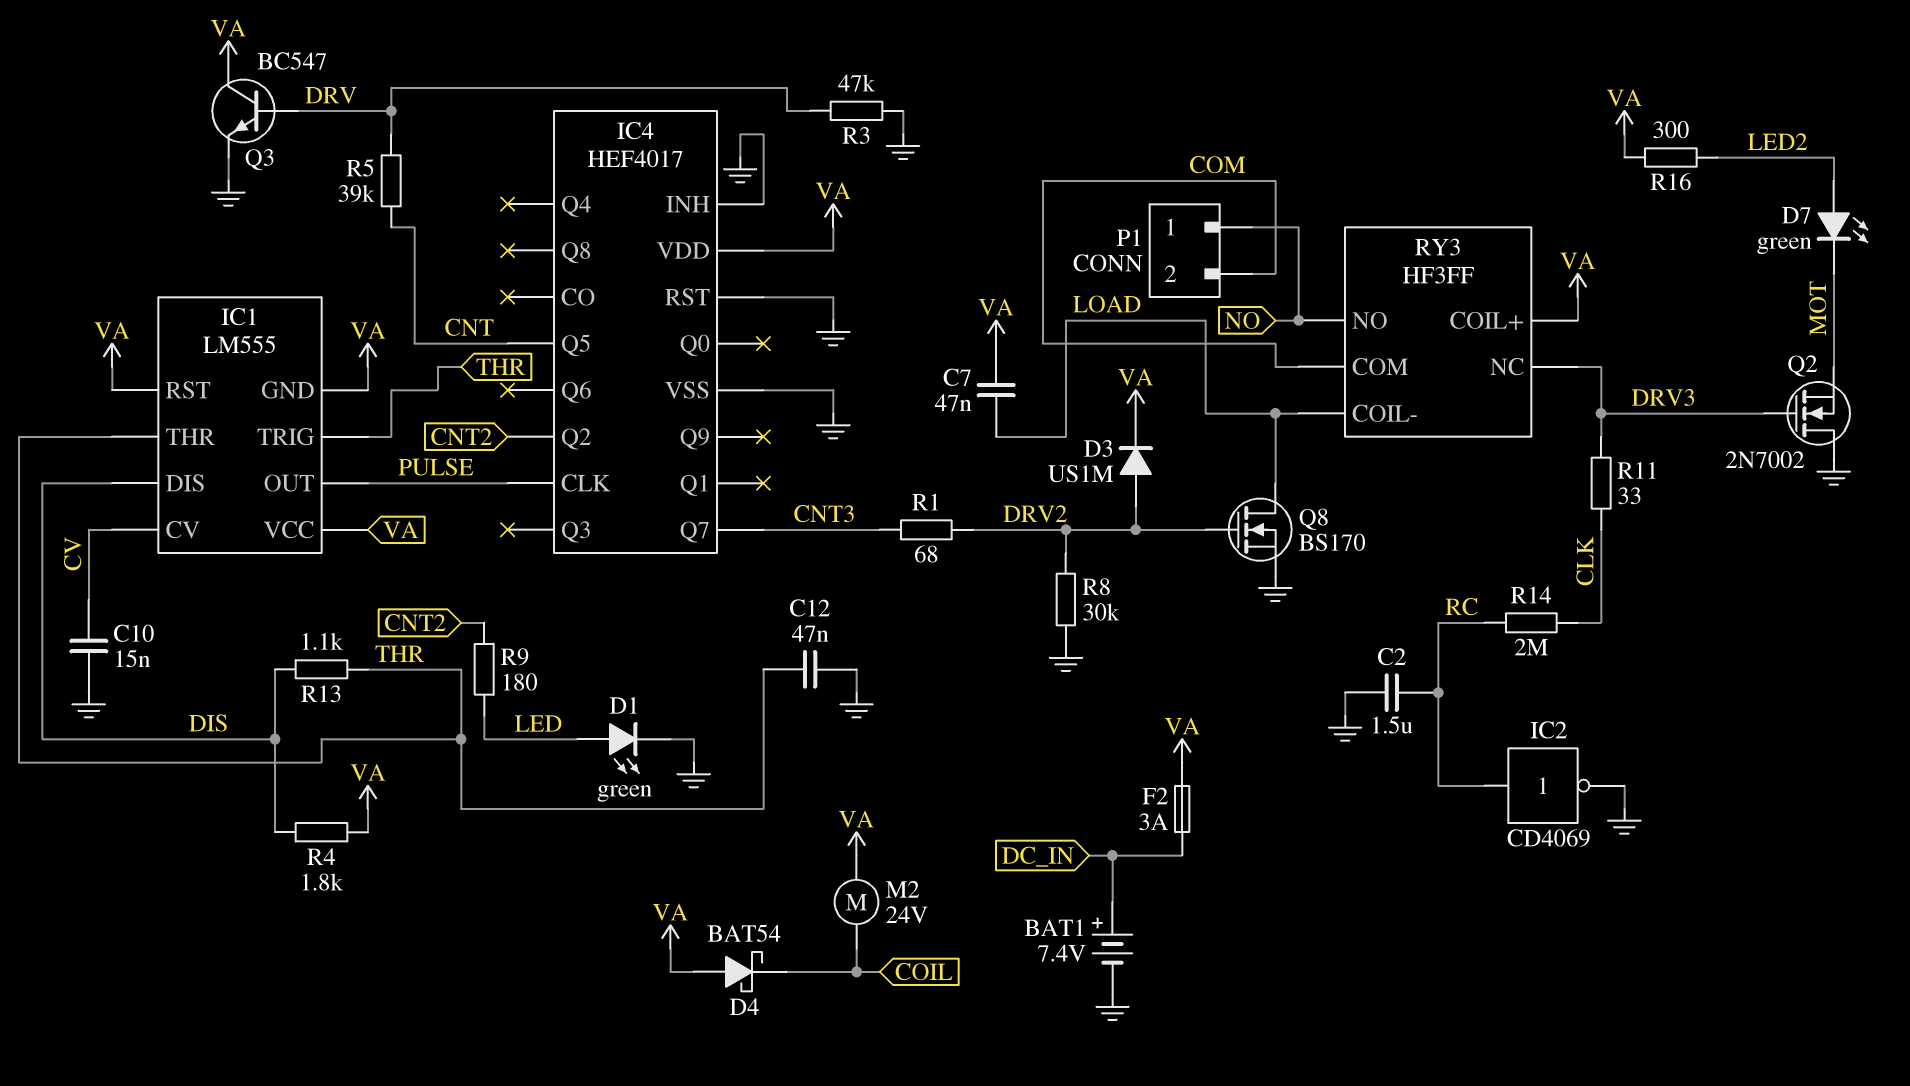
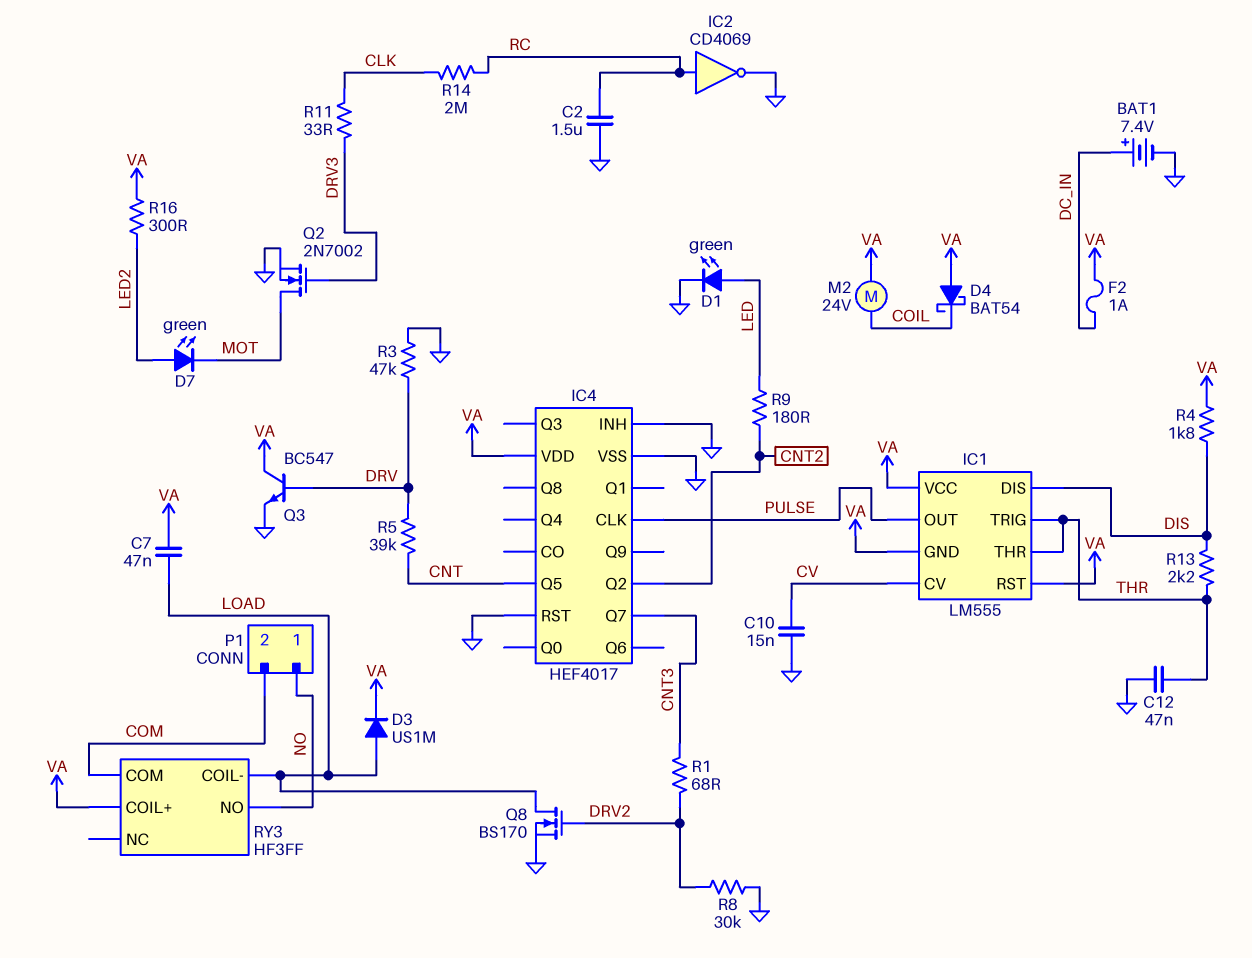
D3: diode US1M (A DRV2, K VA) -> diode US1M (A LOAD, K VA)
F2: 3A (DC_IN, VA) -> 1A (DC_IN, VA)
Q2: NMOS 2N7002 (G DRV3, D GND, S MOT) -> NMOS 2N7002 (G DRV3, D MOT, S GND)
R13: 1.1k (DIS, THR) -> 2.2k (DIS, THR)
RY3 pin NC: DRV3 -> none

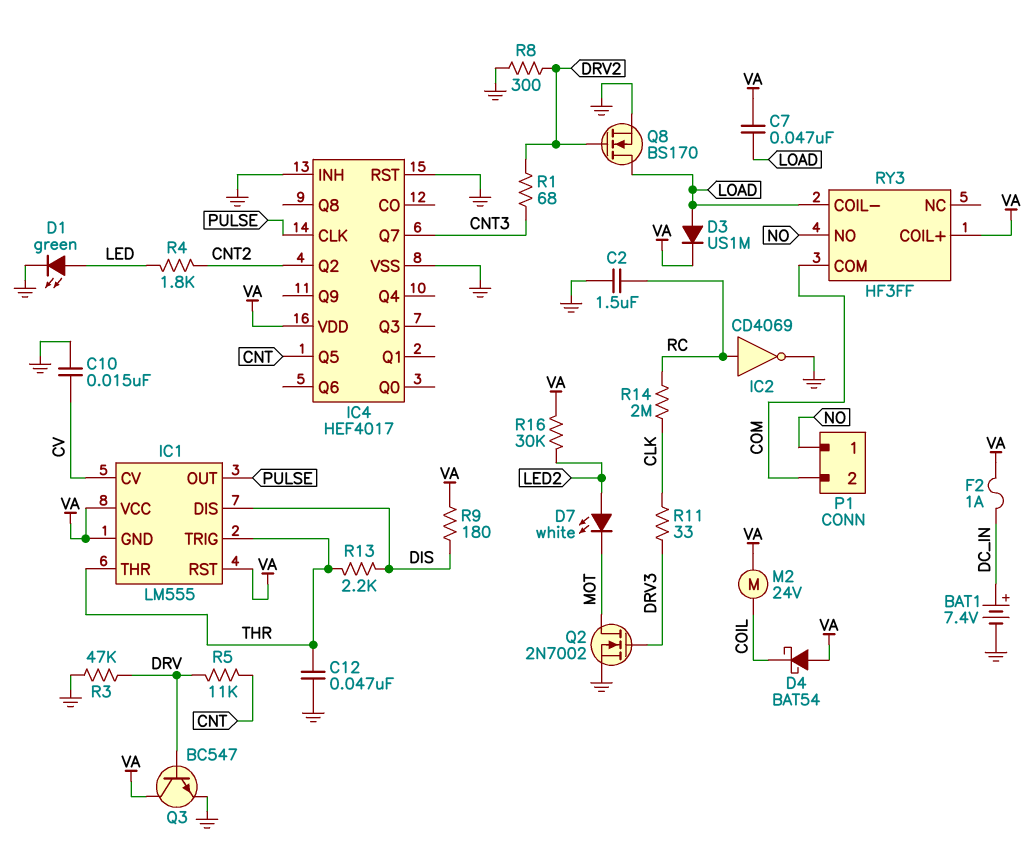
D7: LED green (A LED2, K MOT) -> LED white (A LED2, K MOT)
R4: 1.8k (DIS, VA) -> 1.8k (CNT2, LED)
R5: 39k (CNT, DRV) -> 11k (CNT, DRV)
R8: 30k (DRV2, GND) -> 300 (DRV2, GND)
R9: 180 (CNT2, LED) -> 180 (DIS, VA)
R16: 300 (LED2, VA) -> 30k (LED2, VA)

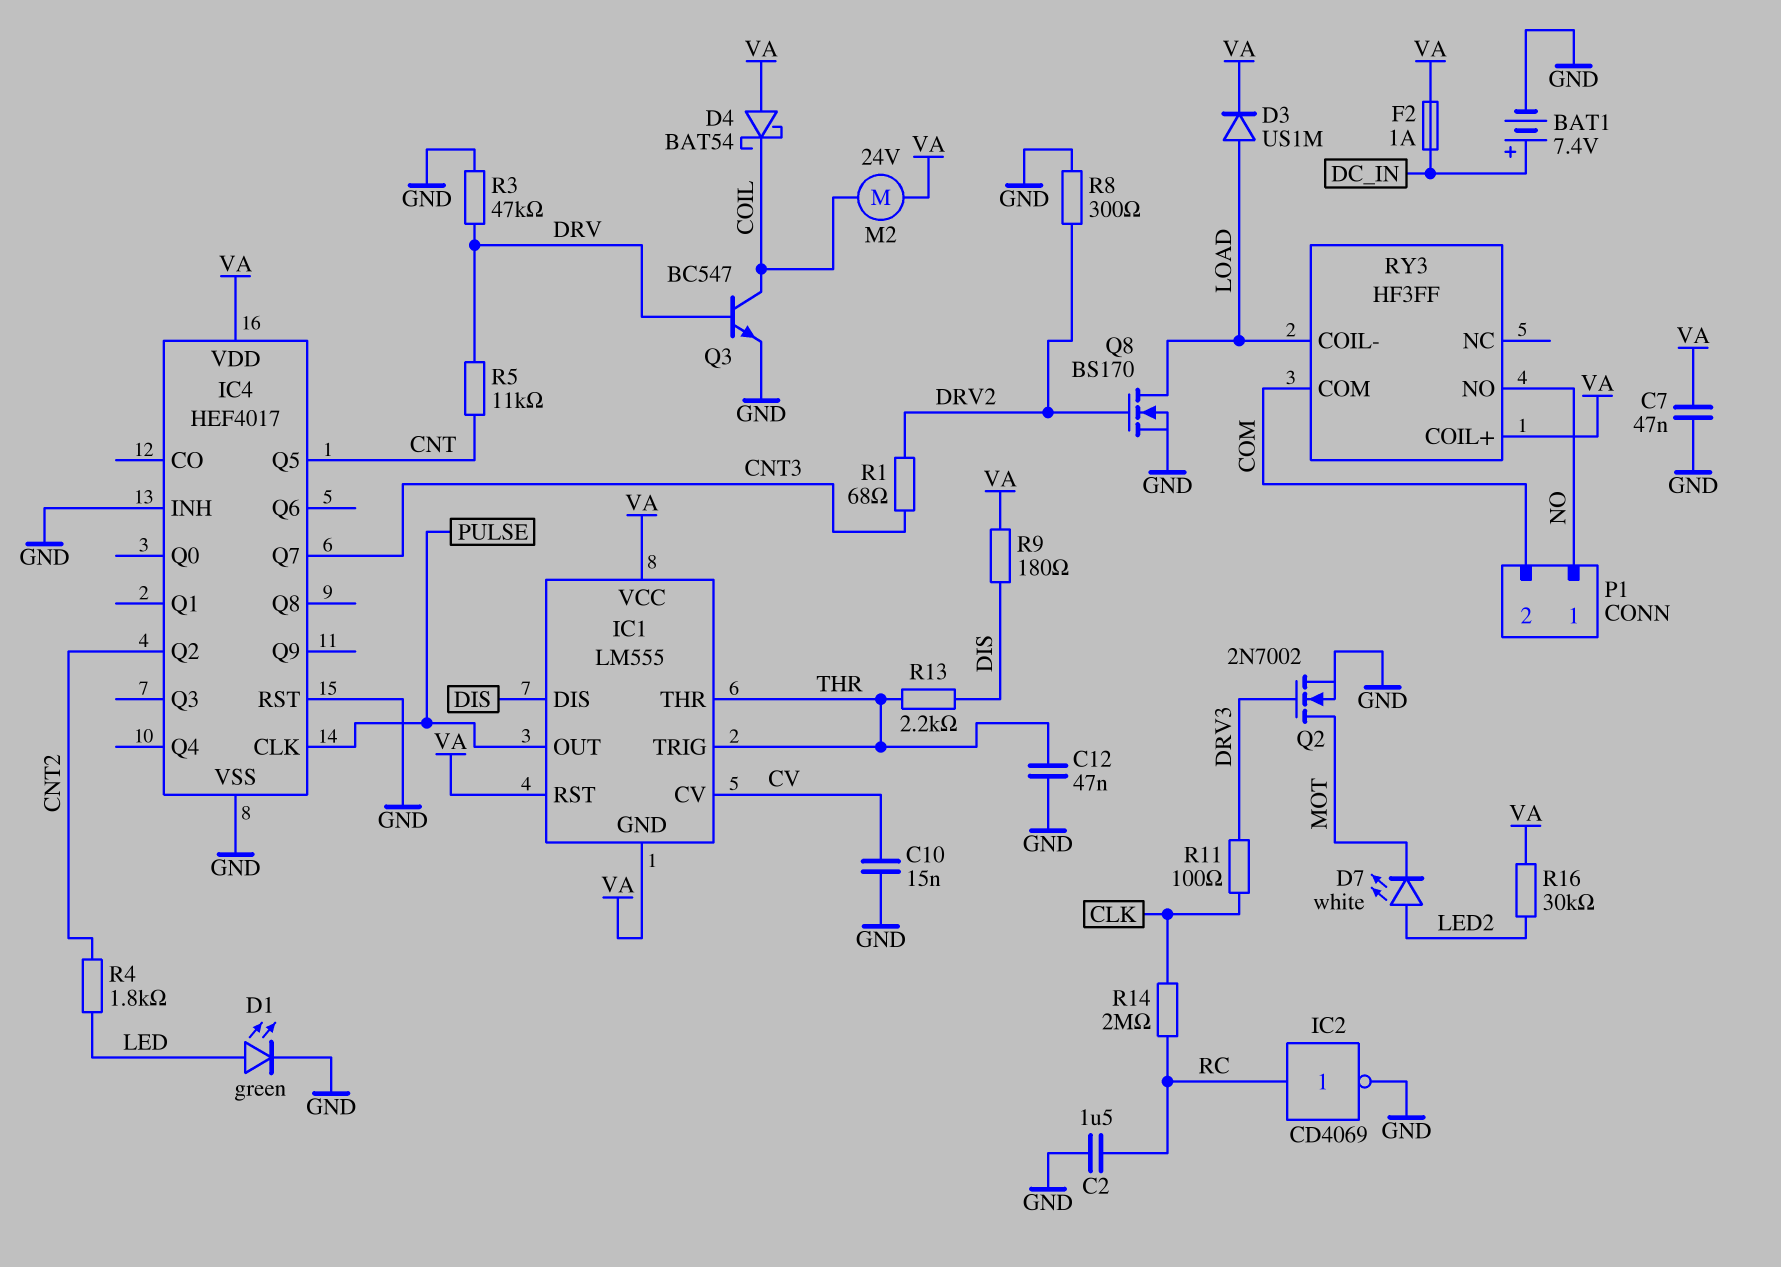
C7: 47nF (LOAD, VA) -> 47nF (GND, VA)
Q3: NPN BC547 (B DRV, C VA, E GND) -> NPN BC547 (B DRV, C COIL, E GND)
R11: 33 (CLK, DRV3) -> 100 (CLK, DRV3)

